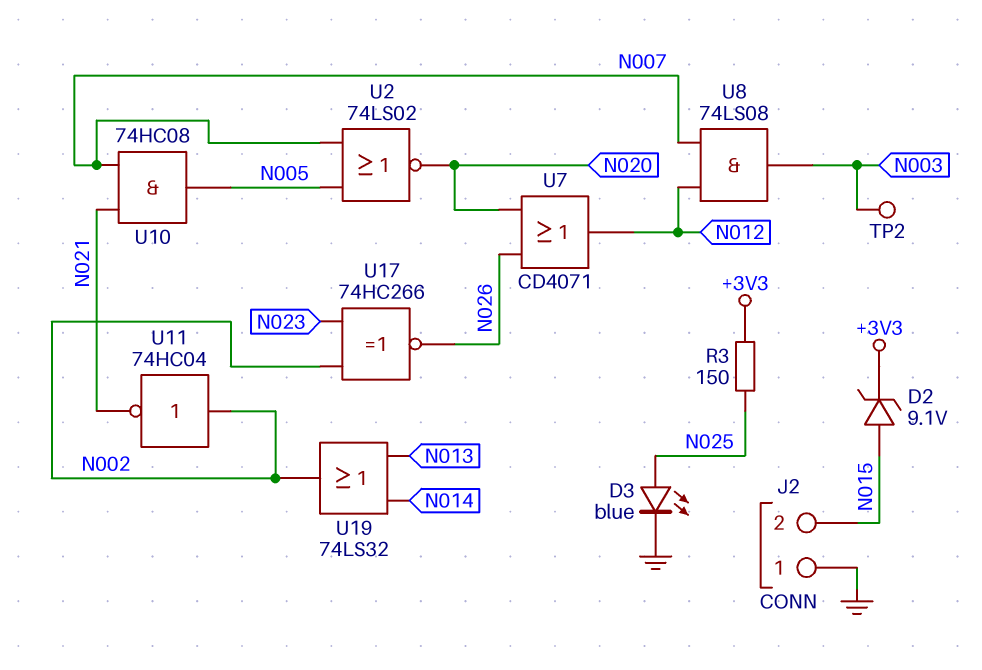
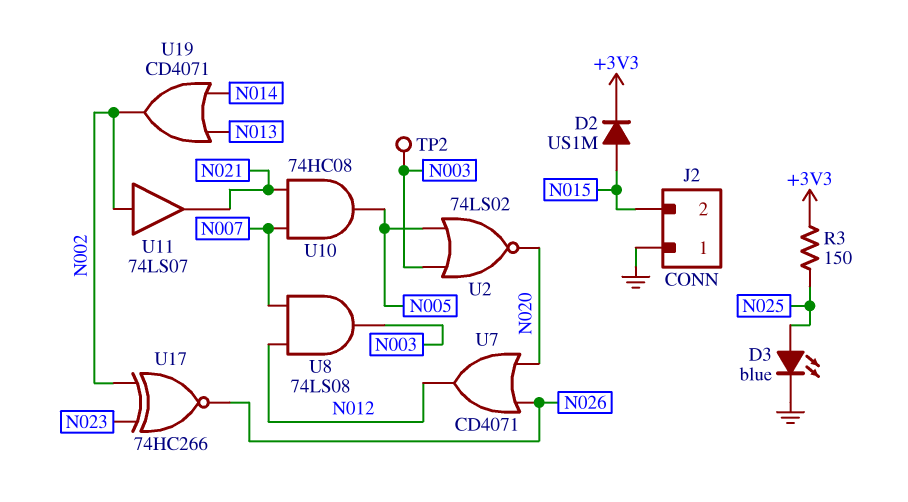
D2: zener 9.1V (A N015, K +3V3) -> diode US1M (A N015, K +3V3)
U2: NOR 74LS02 (in N005, in N007, out N020) -> NOR 74LS02 (in N003, in N005, out N020)
U11: NOT 74HC04 (in N002, out N021) -> buffer 74LS07 (in N002, out N021)
U19: OR 74LS32 (in N013, in N014, out N002) -> OR CD4071 (in N013, in N014, out N002)

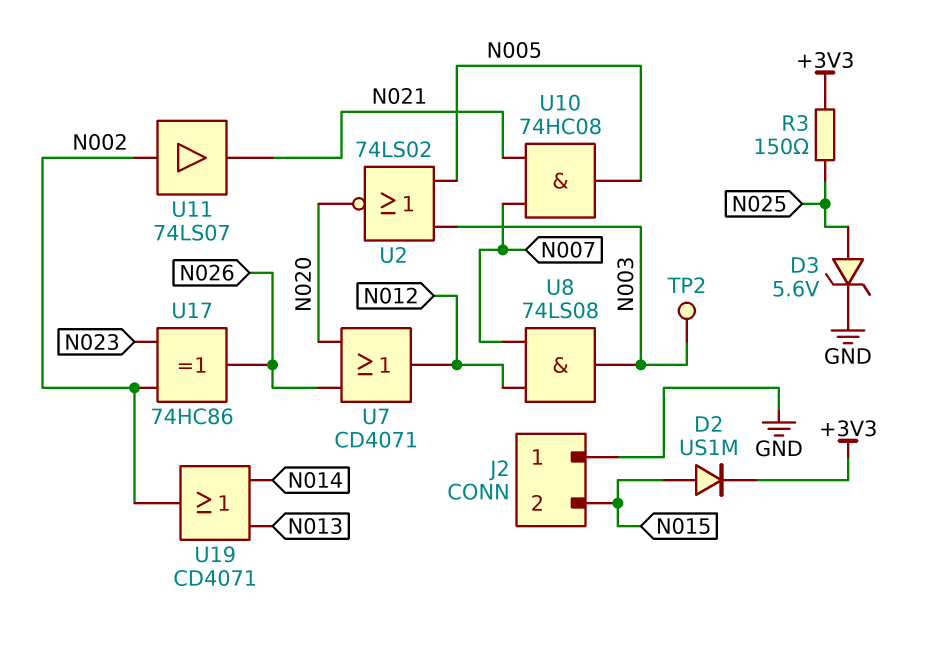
D3: LED blue (A N025, K GND) -> zener 5.6V (A N025, K GND)
U17: XNOR 74HC266 (in N002, in N023, out N026) -> XOR 74HC86 (in N002, in N023, out N026)

